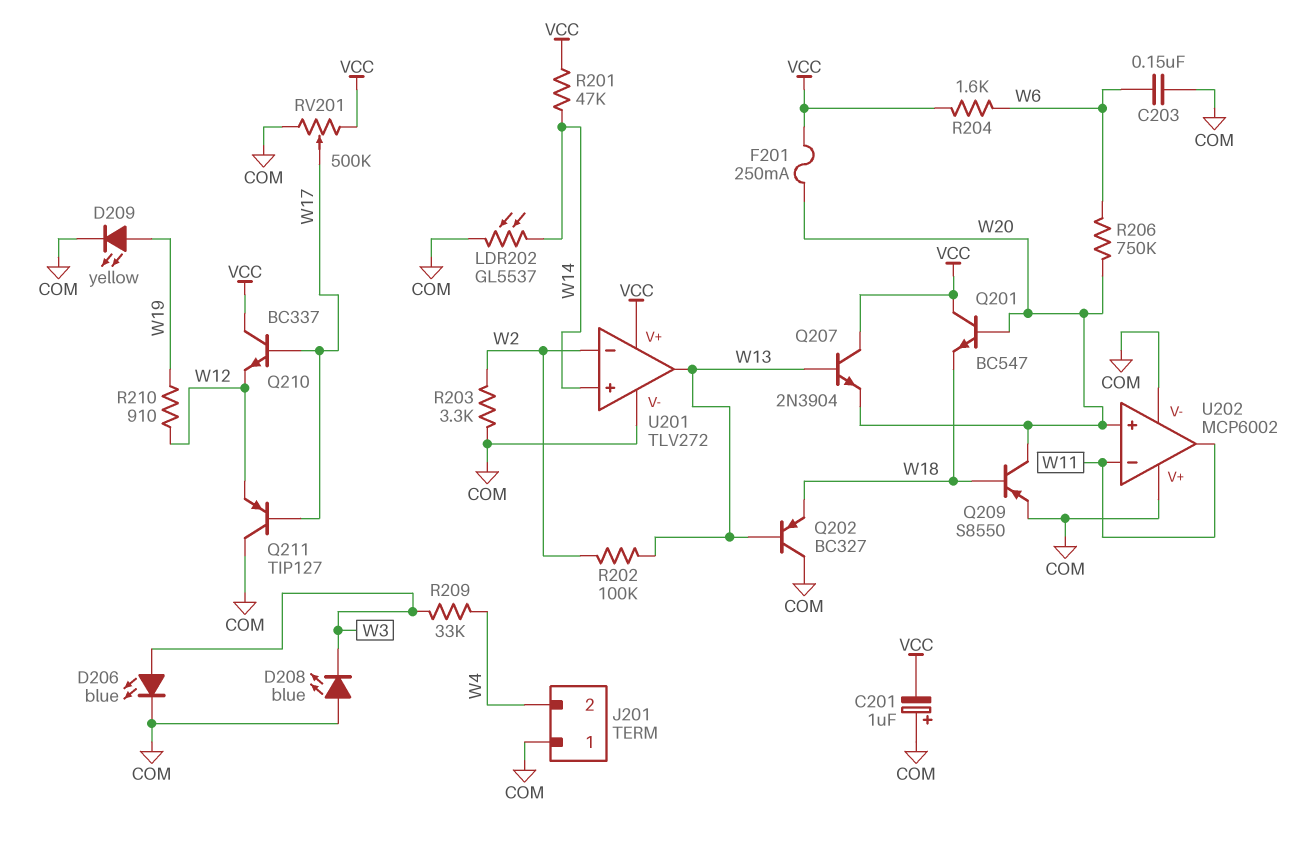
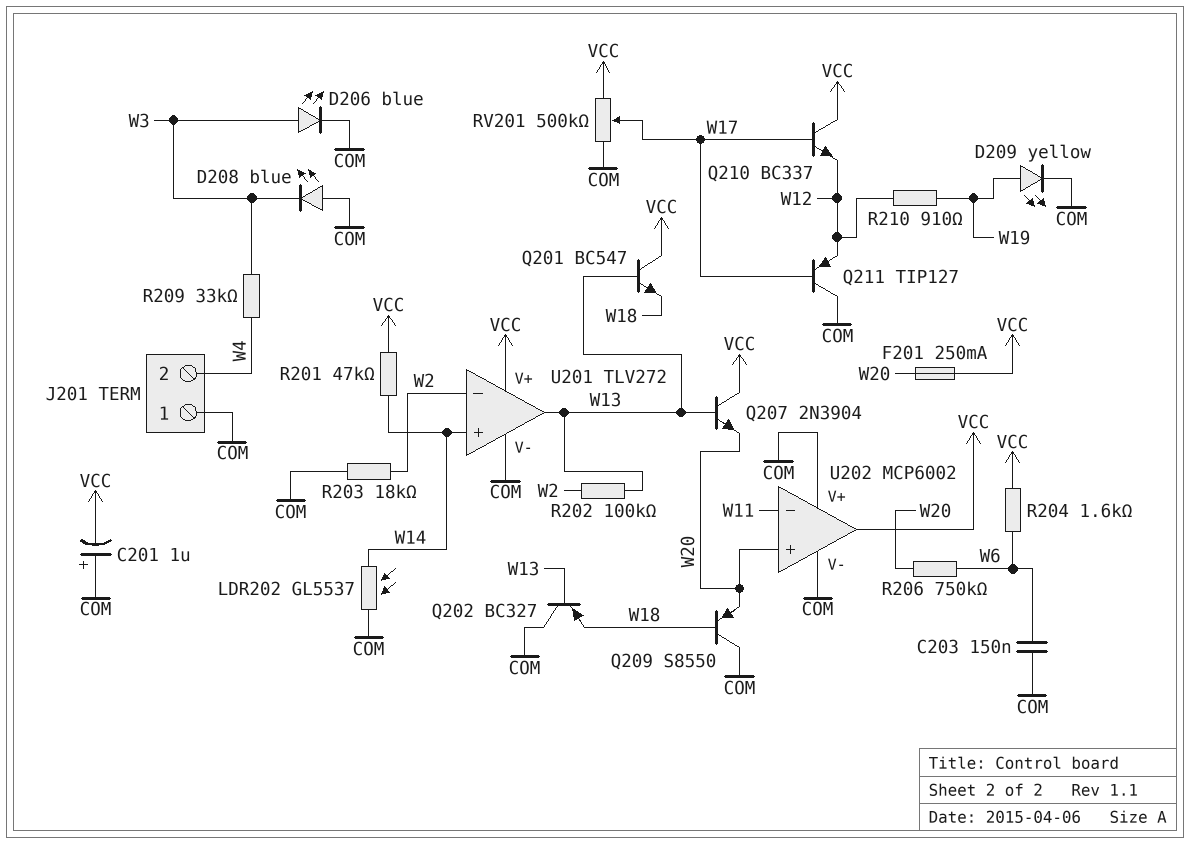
Q201: NPN BC547 (B W20, C VCC, E W18) -> NPN BC547 (B W13, C VCC, E W18)
Q209: PNP S8550 (B W18, C W20, E COM) -> PNP S8550 (B W18, C COM, E W20)
R203: 3.3k (COM, W2) -> 18k (COM, W2)
U202 pin out: W11 -> VCC

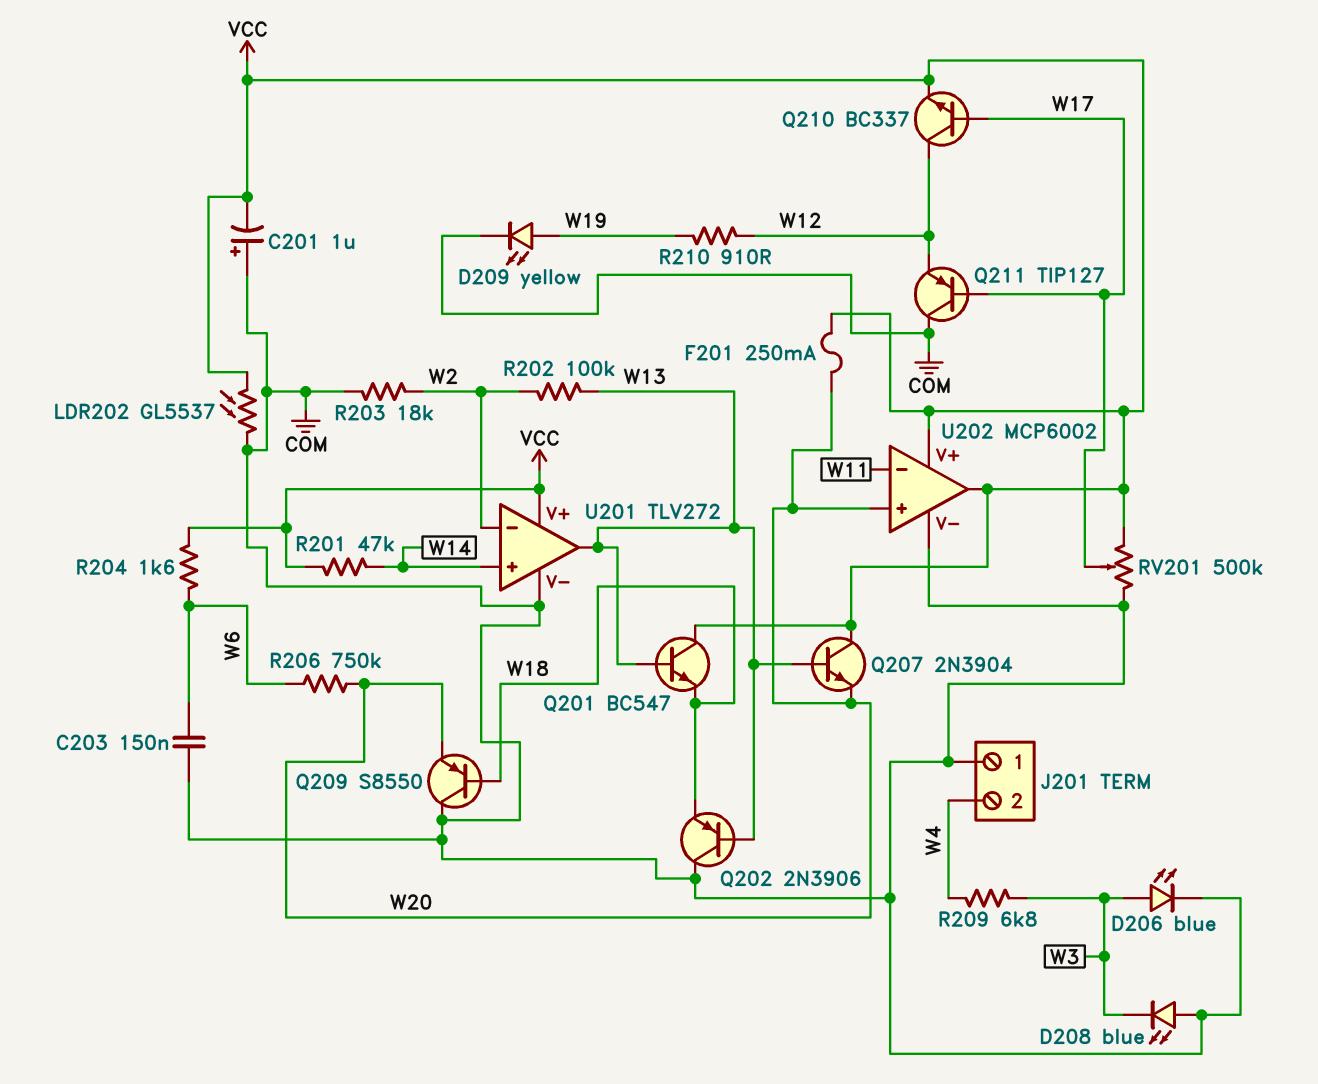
LDR202: GL5537 (COM, W14) -> GL5537 (COM, VCC)
Q202: PNP BC327 (B W13, C COM, E W18) -> PNP 2N3906 (B W13, C COM, E W18)
Q210: NPN BC337 (B W17, C VCC, E W12) -> NPN BC337 (B W17, C W12, E VCC)
R209: 33k (W3, W4) -> 6.8k (W3, W4)
U202 pin V+: COM -> VCC

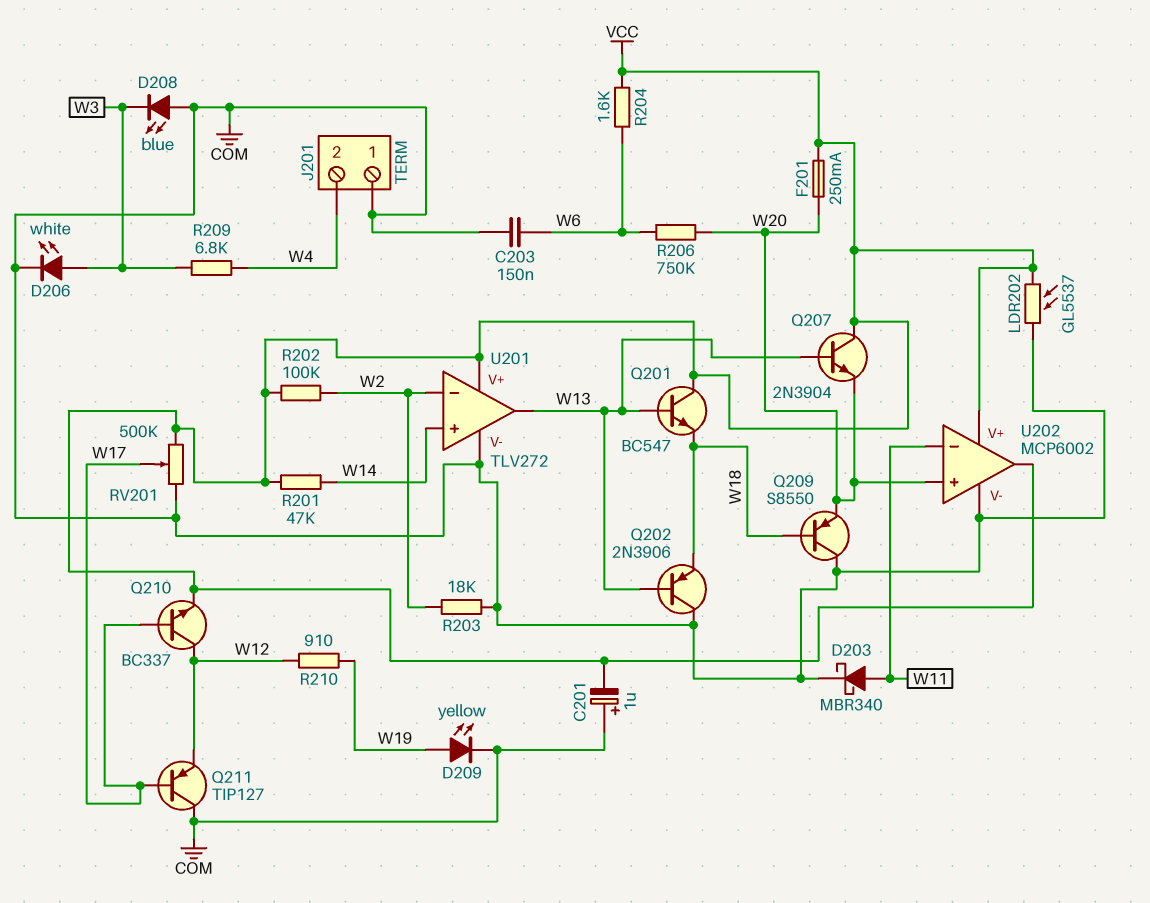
D203: none -> schottky MBR340 (A W11, K COM)
D206: LED blue (A W3, K COM) -> LED white (A W3, K COM)
R202: 100k (W2, W13) -> 100k (VCC, W2)

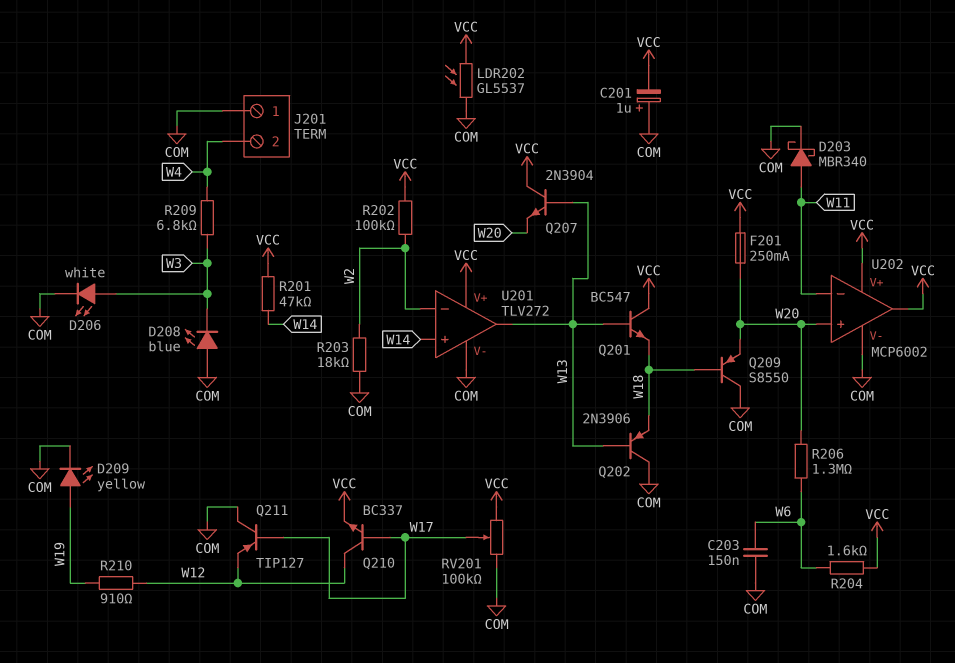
R206: 750k (W6, W20) -> 1.3M (W6, W20)
RV201: 500k (COM, VCC, wiper W17) -> 100k (COM, VCC, wiper W17)

